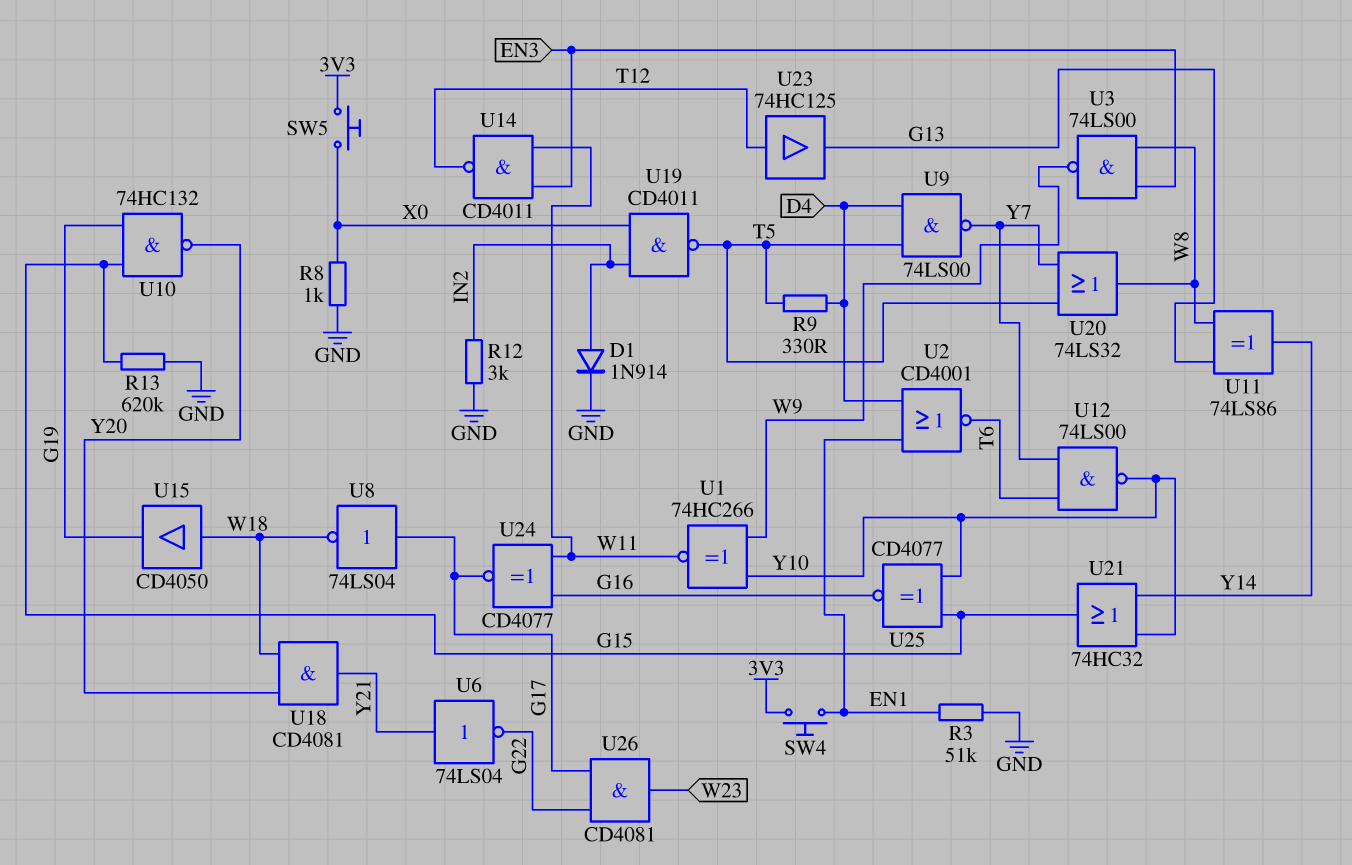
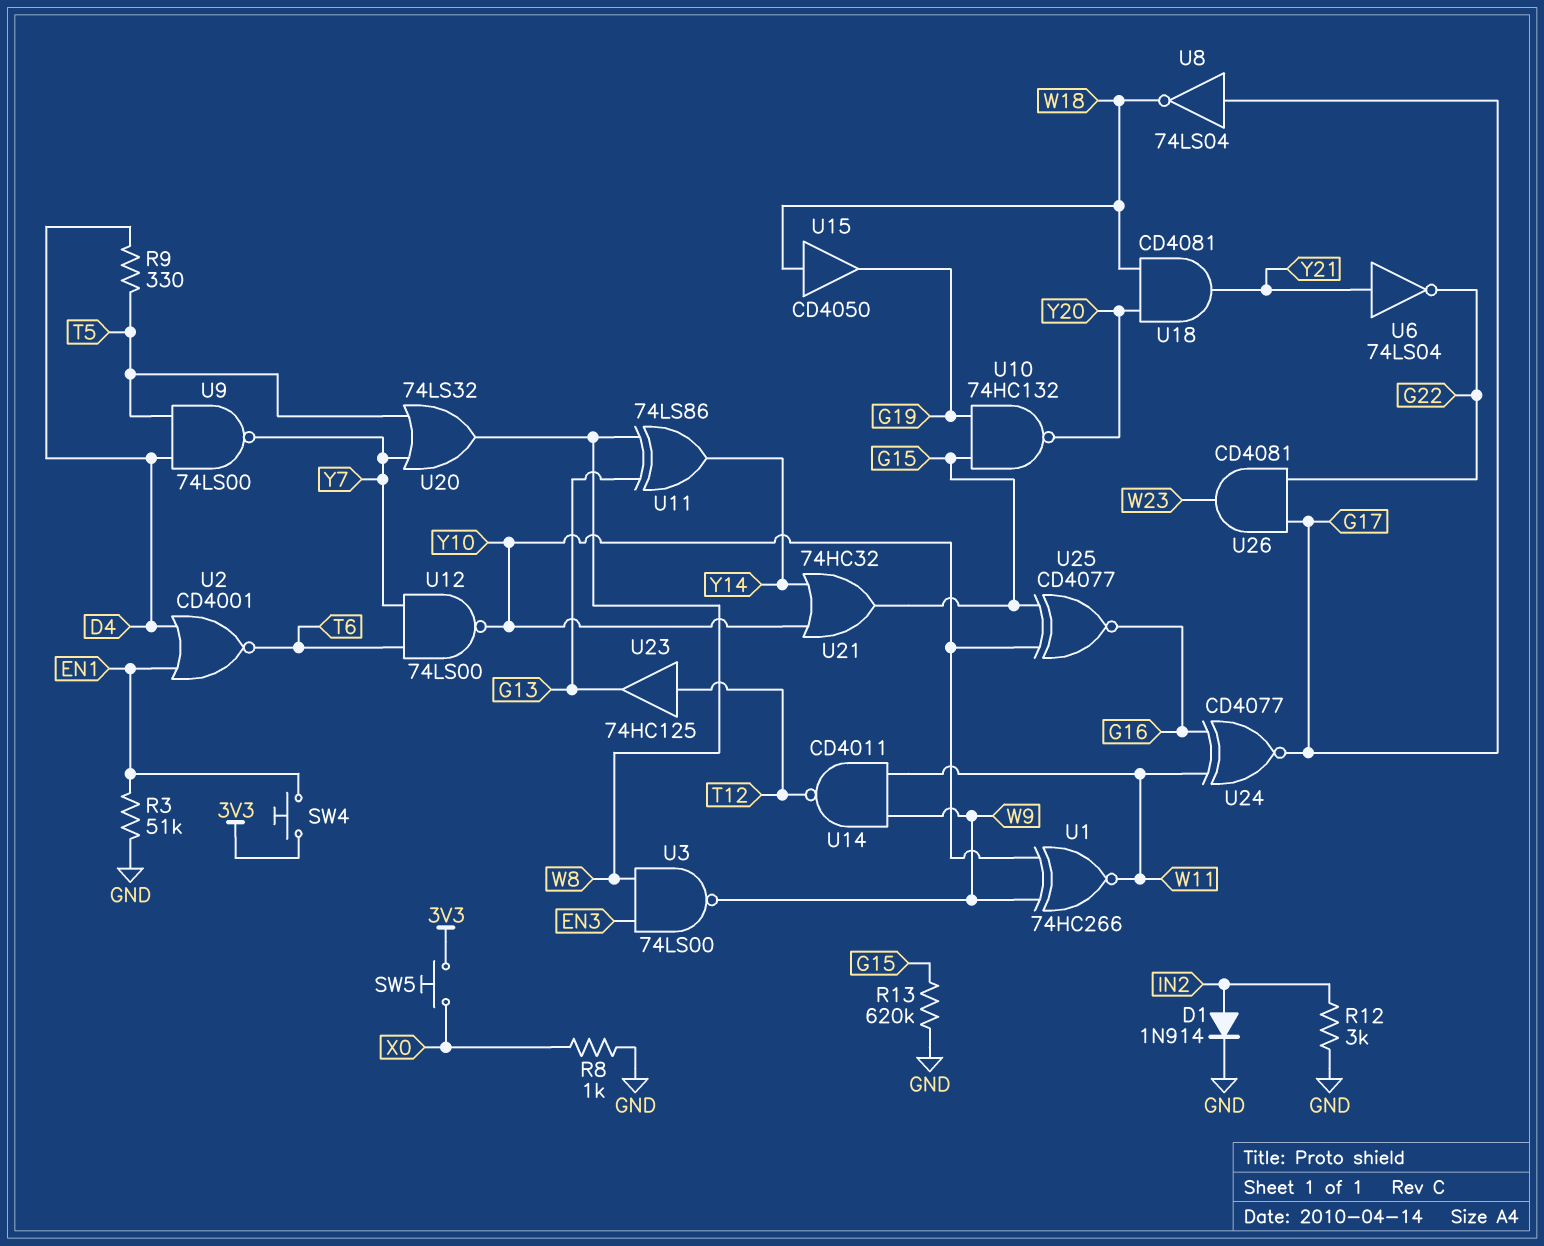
U14: NAND CD4011 (in EN3, in W11, out T12) -> NAND CD4011 (in W9, in W11, out T12)
U19: NAND CD4011 (in IN2, in X0, out T5) -> none

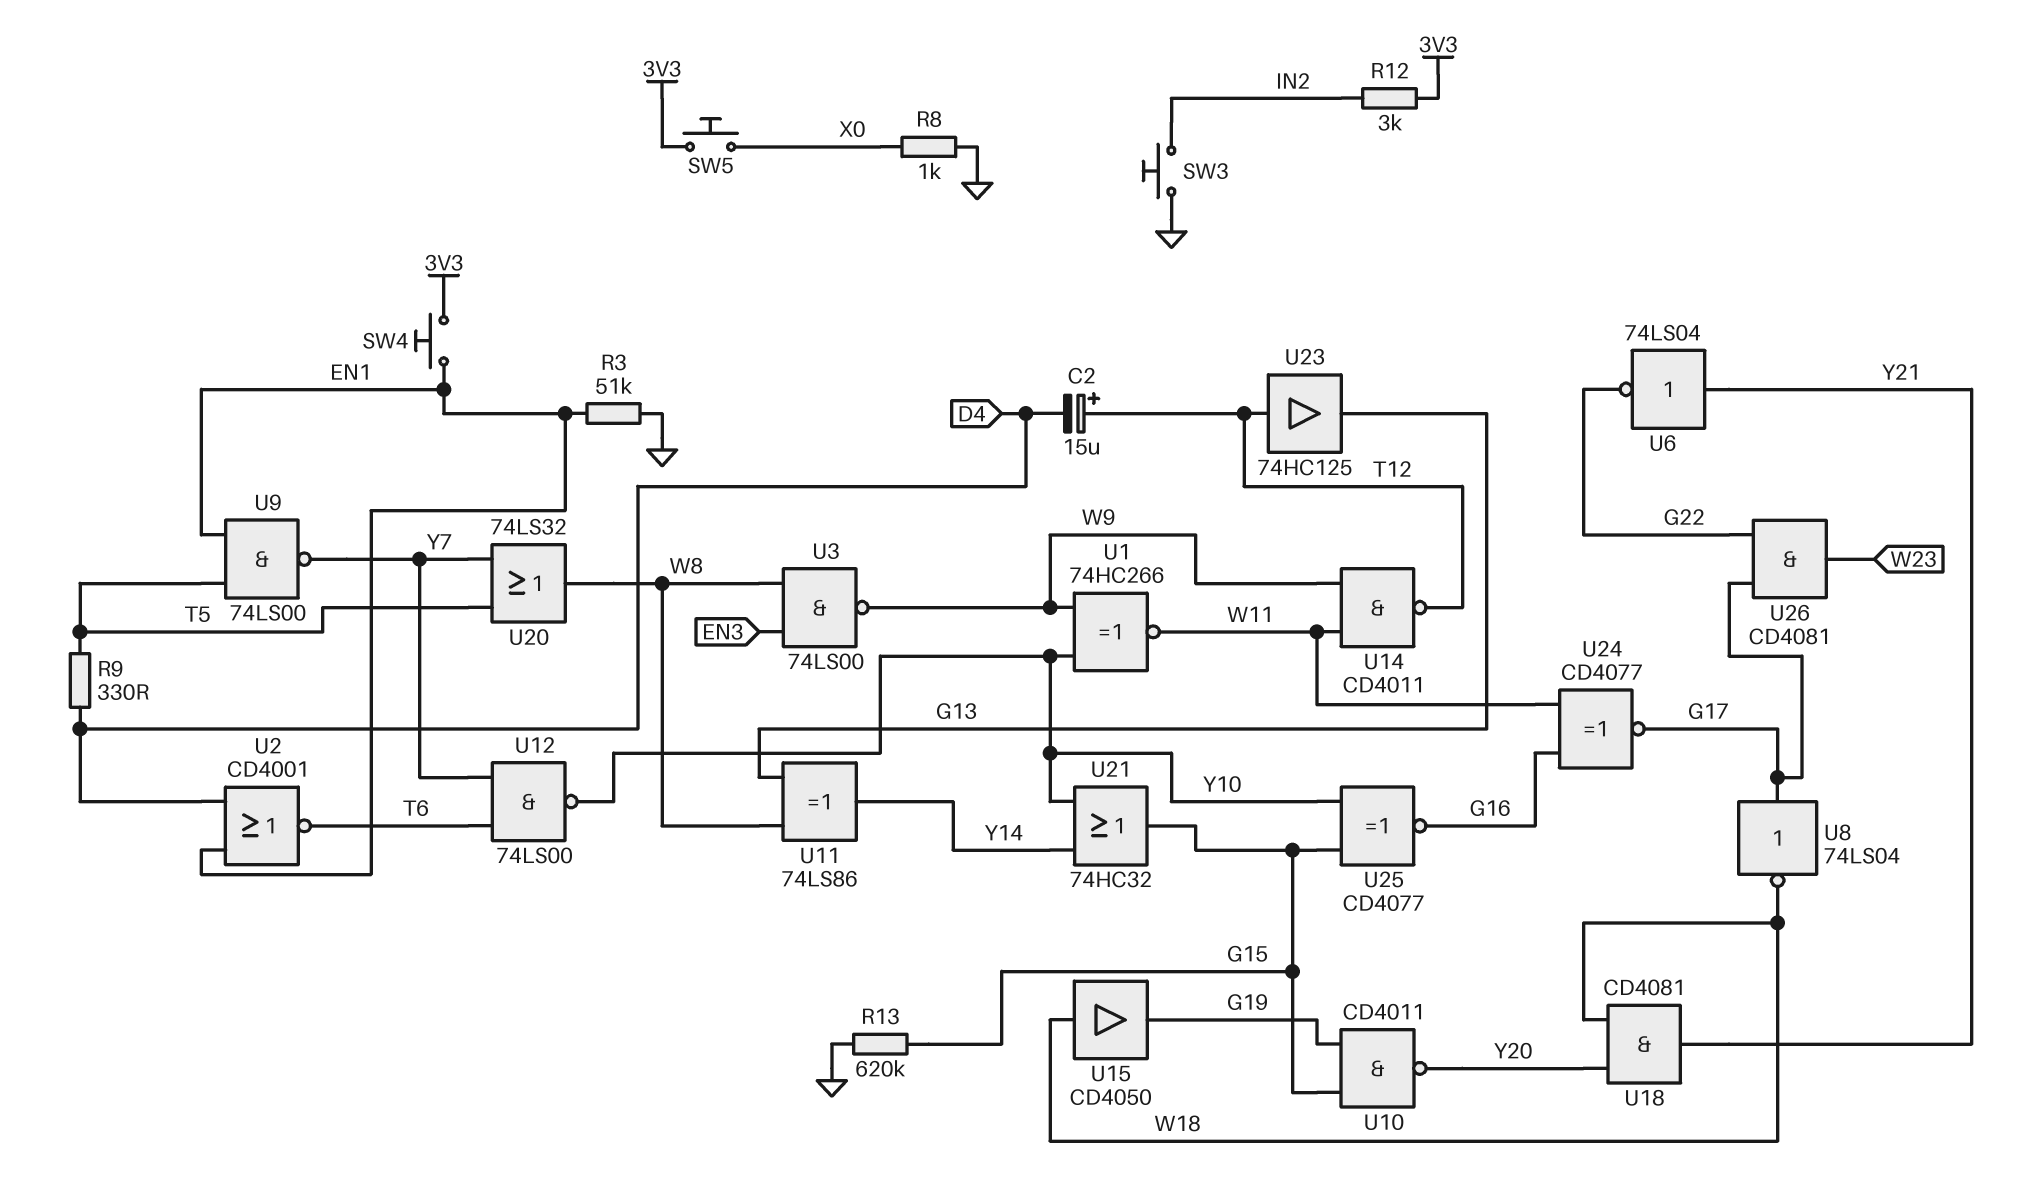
C2: none -> 15uF (plus T12, minus D4)
D1: diode 1N914 (A IN2, K GND) -> none
R12: 3k (GND, IN2) -> 3k (3V3, IN2)
SW3: none -> button (GND, IN2)
U9: NAND 74LS00 (in D4, in T5, out Y7) -> NAND 74LS00 (in EN1, in T5, out Y7)
U10: NAND 74HC132 (in G15, in G19, out Y20) -> NAND CD4011 (in G15, in G19, out Y20)

